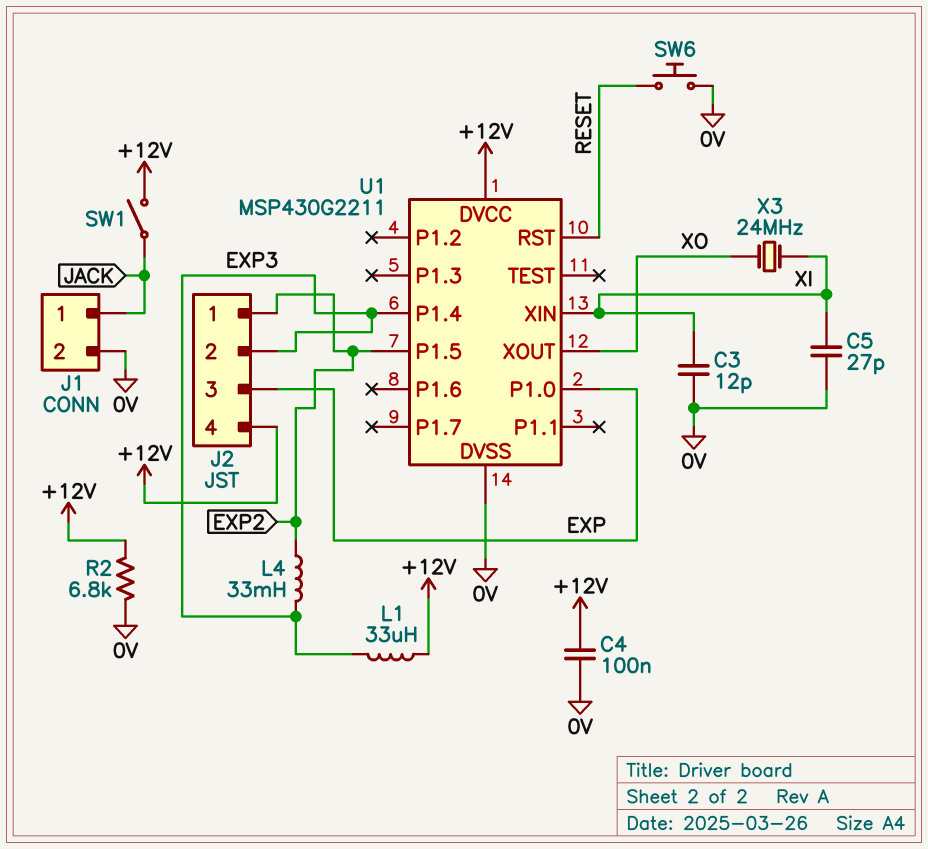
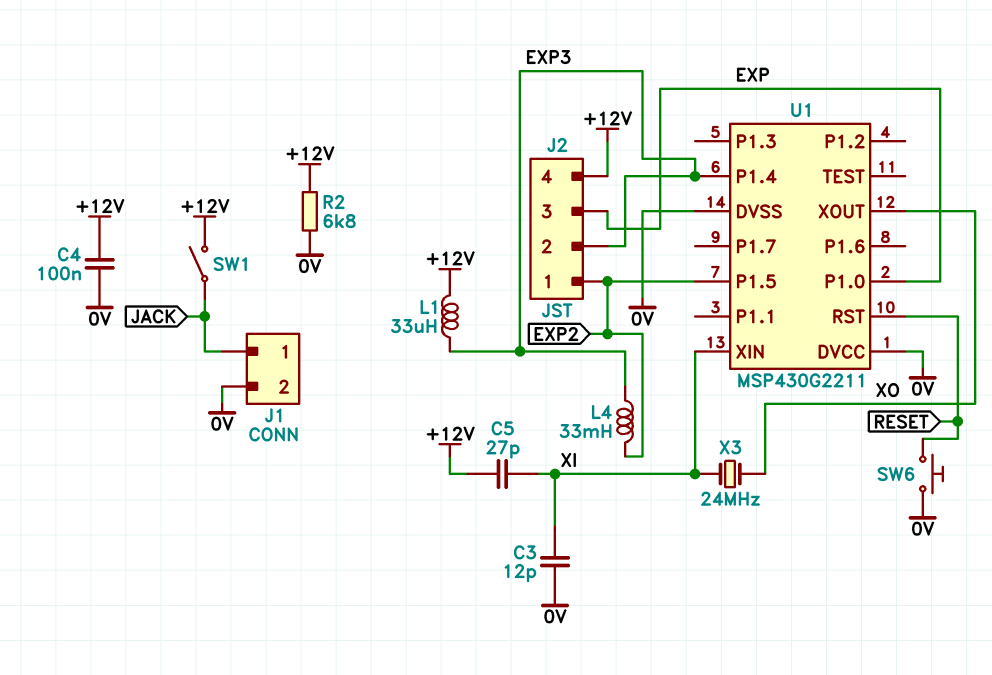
C5: 27pF (0V, XI) -> 27pF (+12V, XI)
U1 pin DVCC: +12V -> 0V

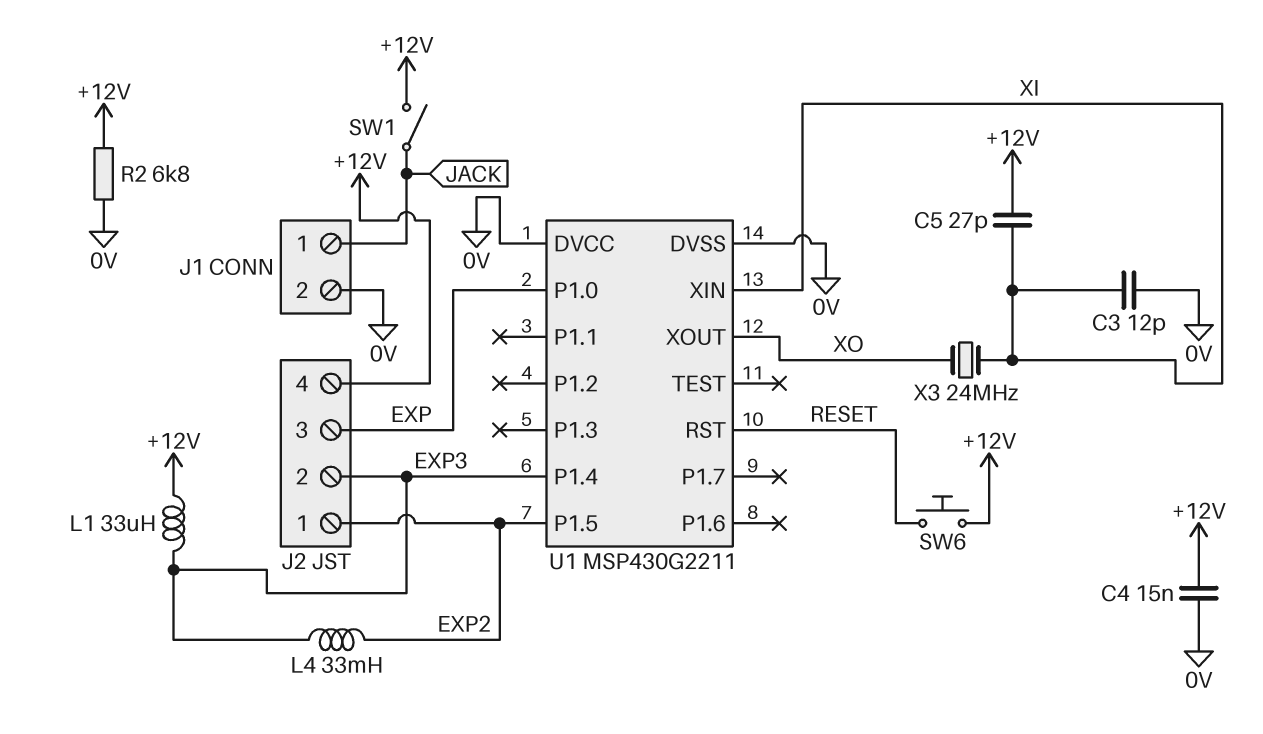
C4: 100nF (+12V, 0V) -> 15nF (+12V, 0V)
SW6: button (0V, RESET) -> button (+12V, RESET)

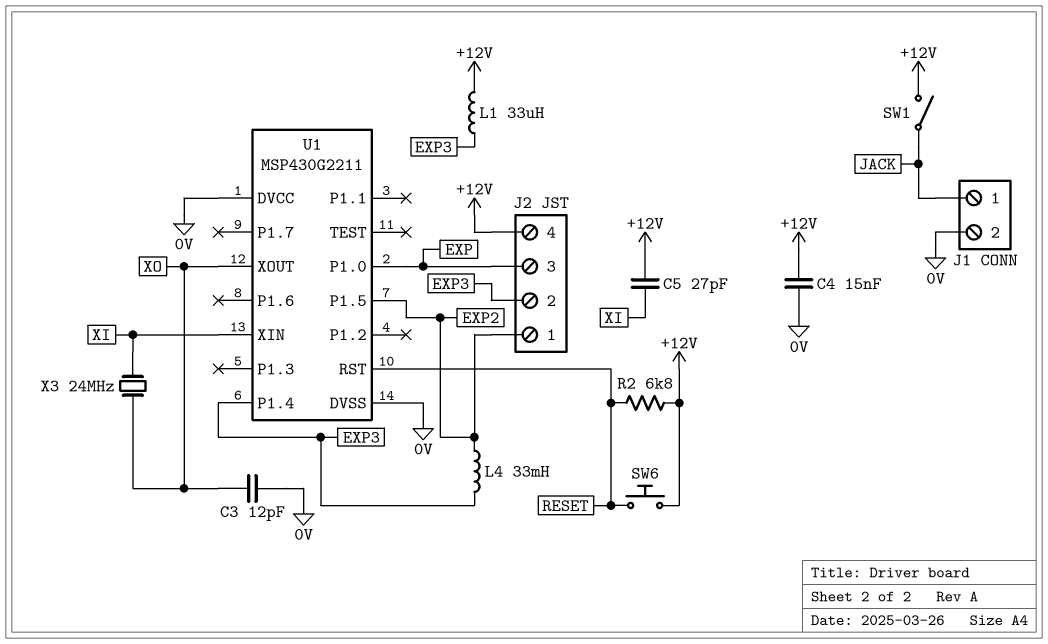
C3: 12pF (0V, XI) -> 12pF (0V, XO)
R2: 6.8k (+12V, 0V) -> 6.8k (+12V, RESET)

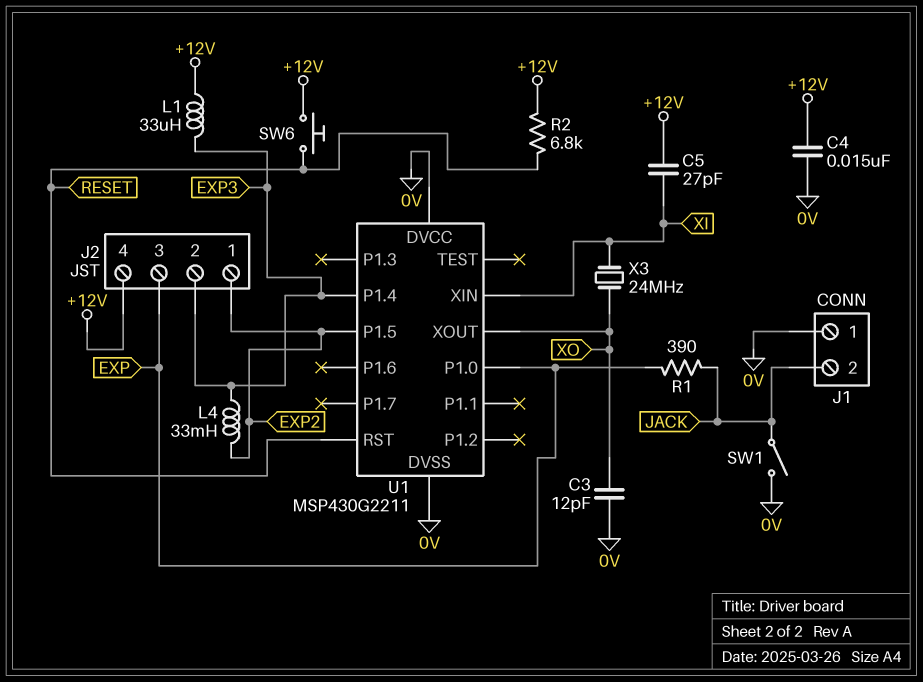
J1 pin 1: JACK -> 0V
J1 pin 2: 0V -> JACK
R1: none -> 390 (EXP, JACK)
SW1: switch (+12V, JACK) -> switch (0V, JACK)

